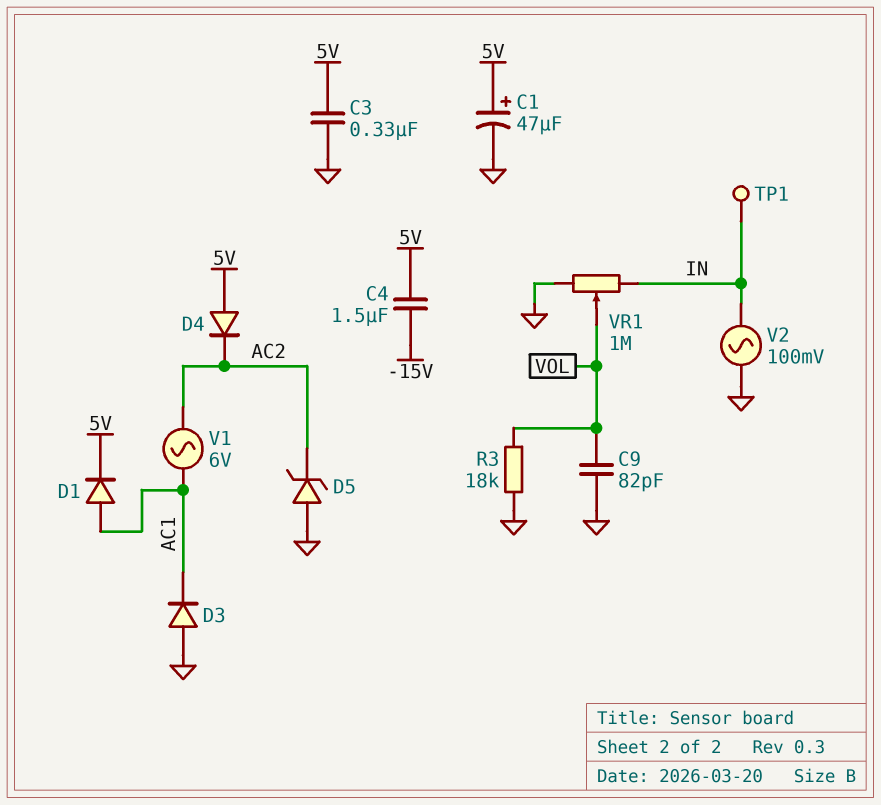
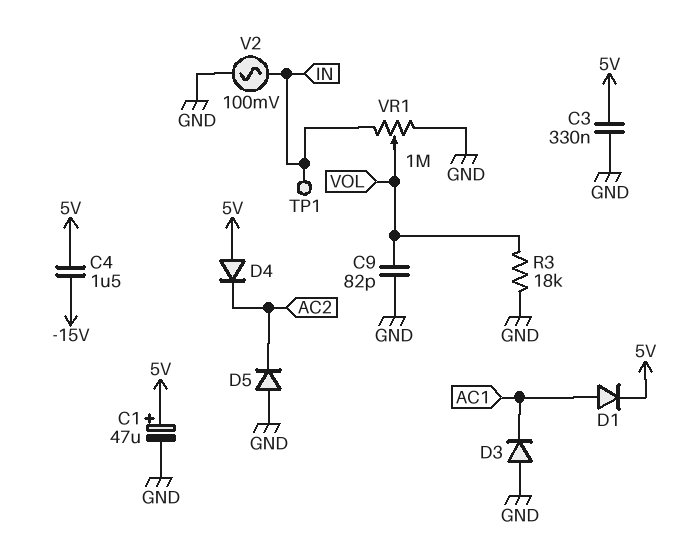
D5: zener (A GND, K AC2) -> diode (A GND, K AC2)
V1: AC 6V (AC1, AC2) -> none

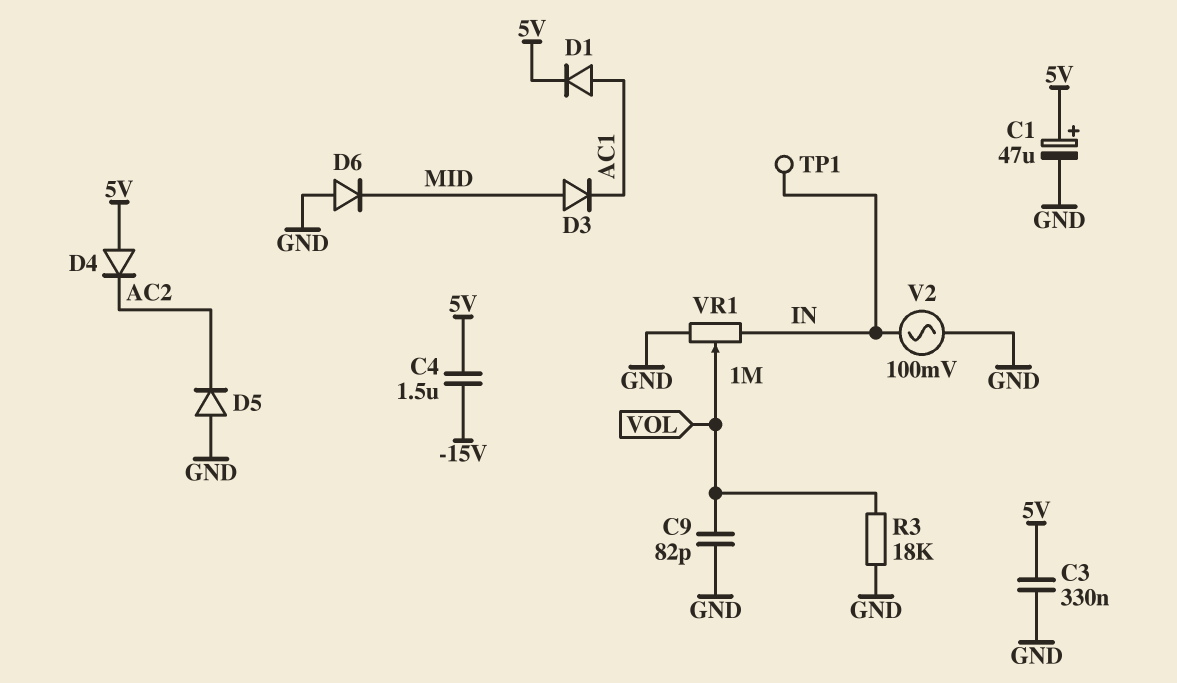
D3: diode (A GND, K AC1) -> diode (A MID, K AC1)
D6: none -> diode (A GND, K MID)

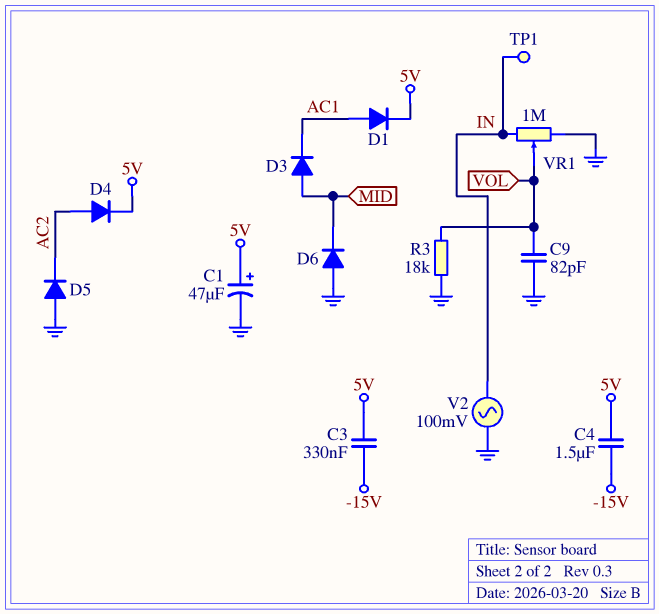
C3: 330nF (5V, GND) -> 330nF (-15V, 5V)
D4: diode (A 5V, K AC2) -> diode (A AC2, K 5V)

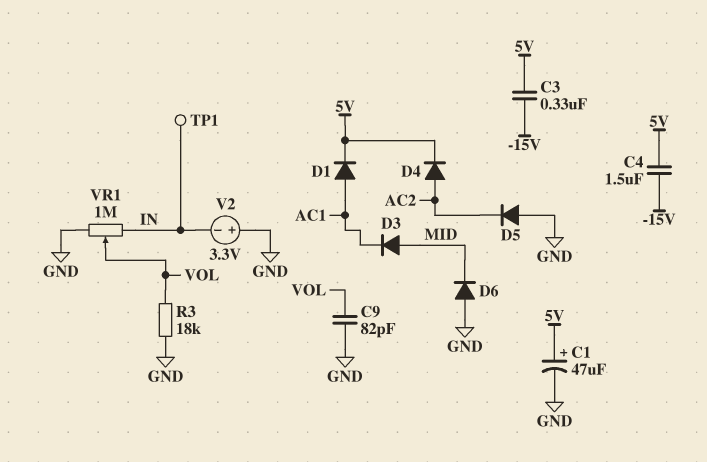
V2: AC 100mV (GND, IN) -> 3.3V (plus GND, minus IN)

